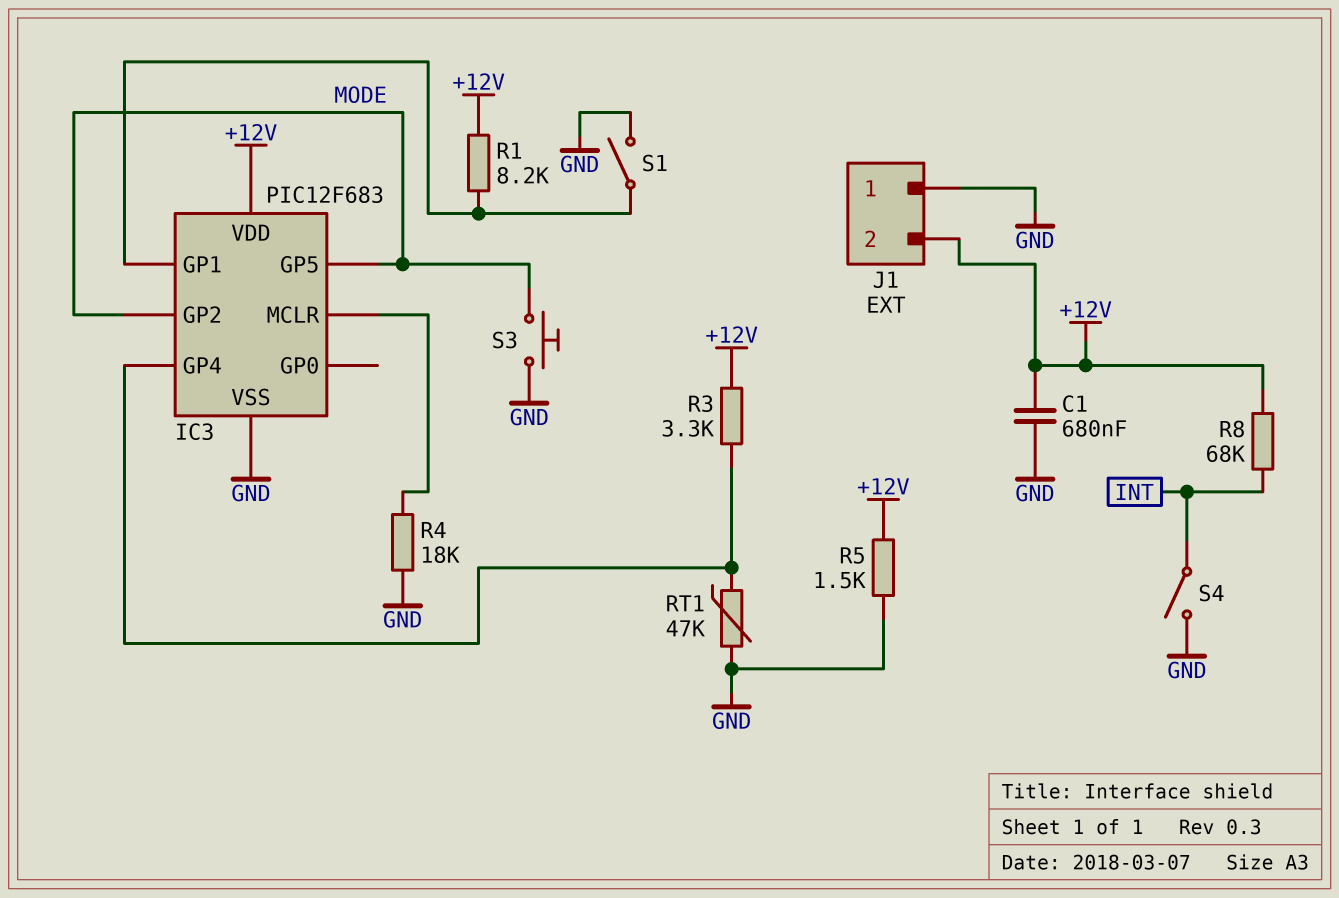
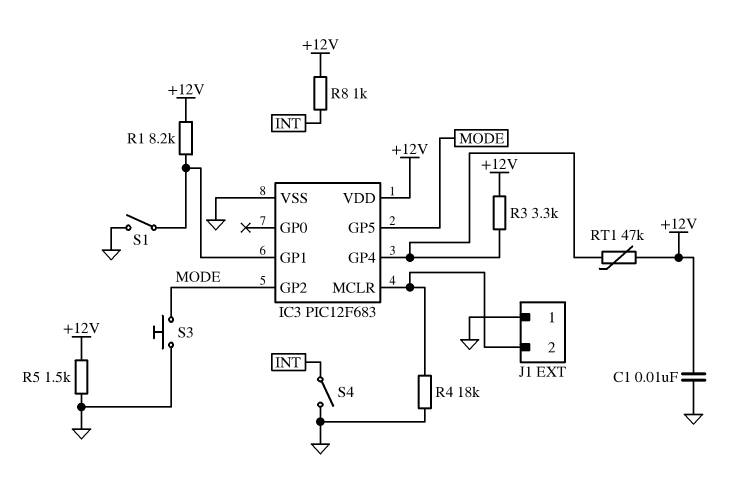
C1: 680nF (+12V, GND) -> 10nF (+12V, GND)
J1 pin 2: +12V -> IC3/MCLR
R8: 68k (+12V, INT) -> 1k (+12V, INT)
RT1: 47k (GND, IC3/GP4) -> 47k (+12V, IC3/GP4)

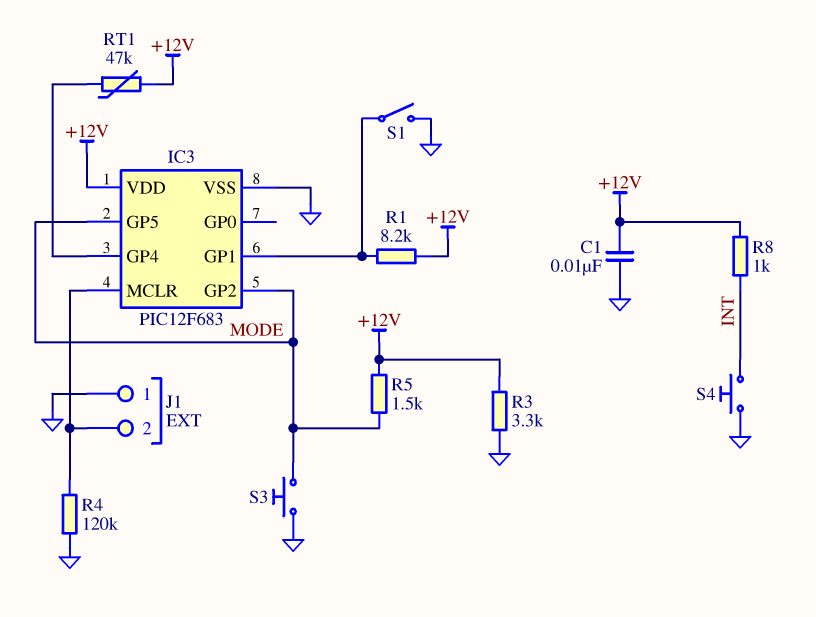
R3: 3.3k (+12V, IC3/GP4) -> 3.3k (+12V, GND)
R4: 18k (GND, IC3/MCLR) -> 120k (GND, IC3/MCLR)
R5: 1.5k (+12V, GND) -> 1.5k (+12V, MODE)
S4: switch (GND, INT) -> button (GND, INT)

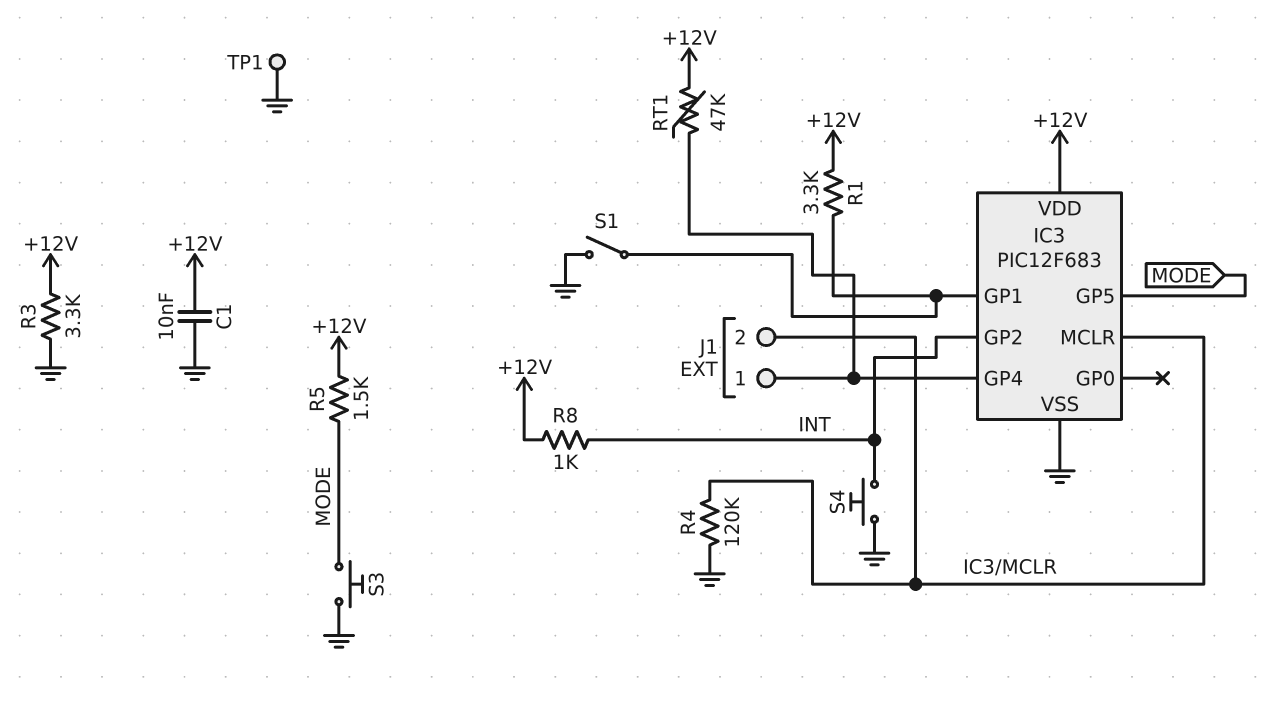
IC3 pin GP2: MODE -> INT
J1 pin 1: GND -> IC3/GP4
R1: 8.2k (+12V, IC3/GP1) -> 3.3k (+12V, IC3/GP1)
TP1: none -> test point (GND)

